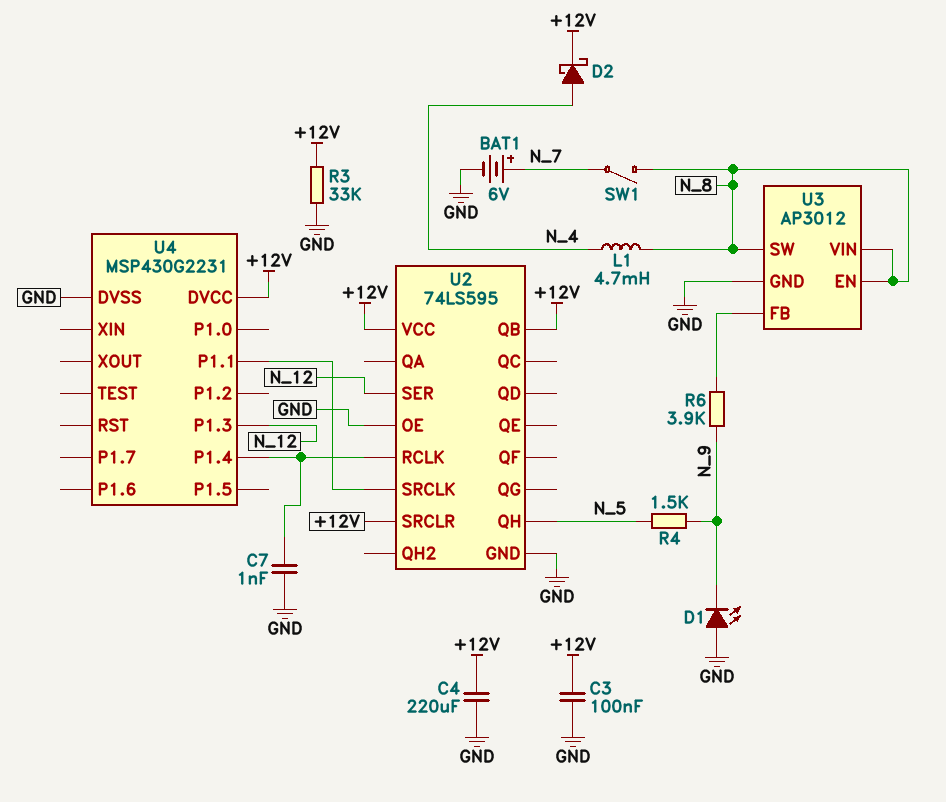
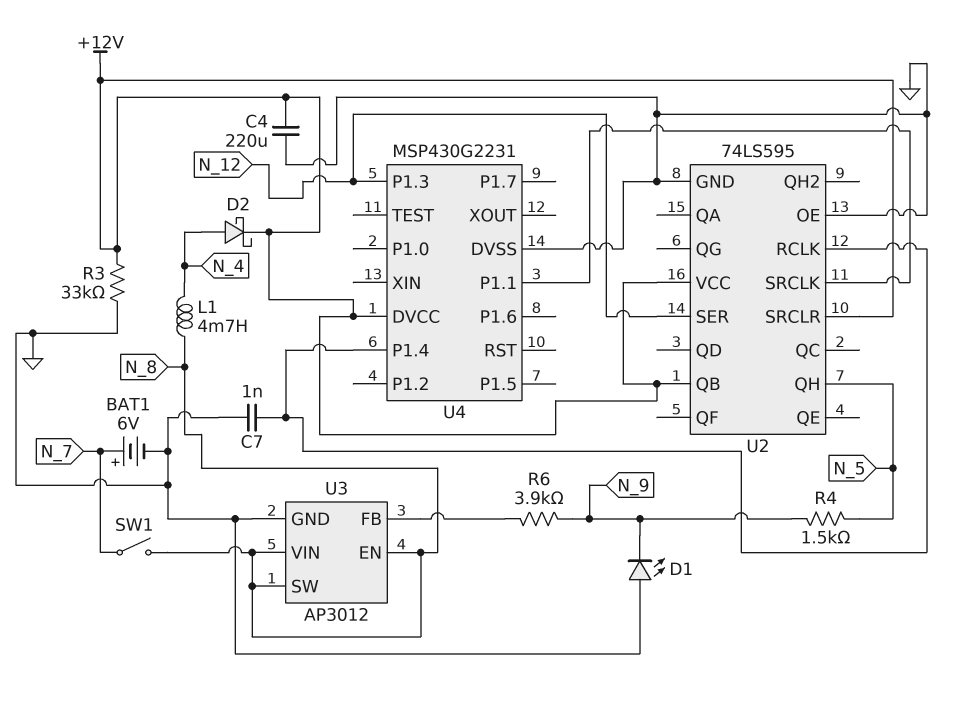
C3: 100nF (+12V, GND) -> none

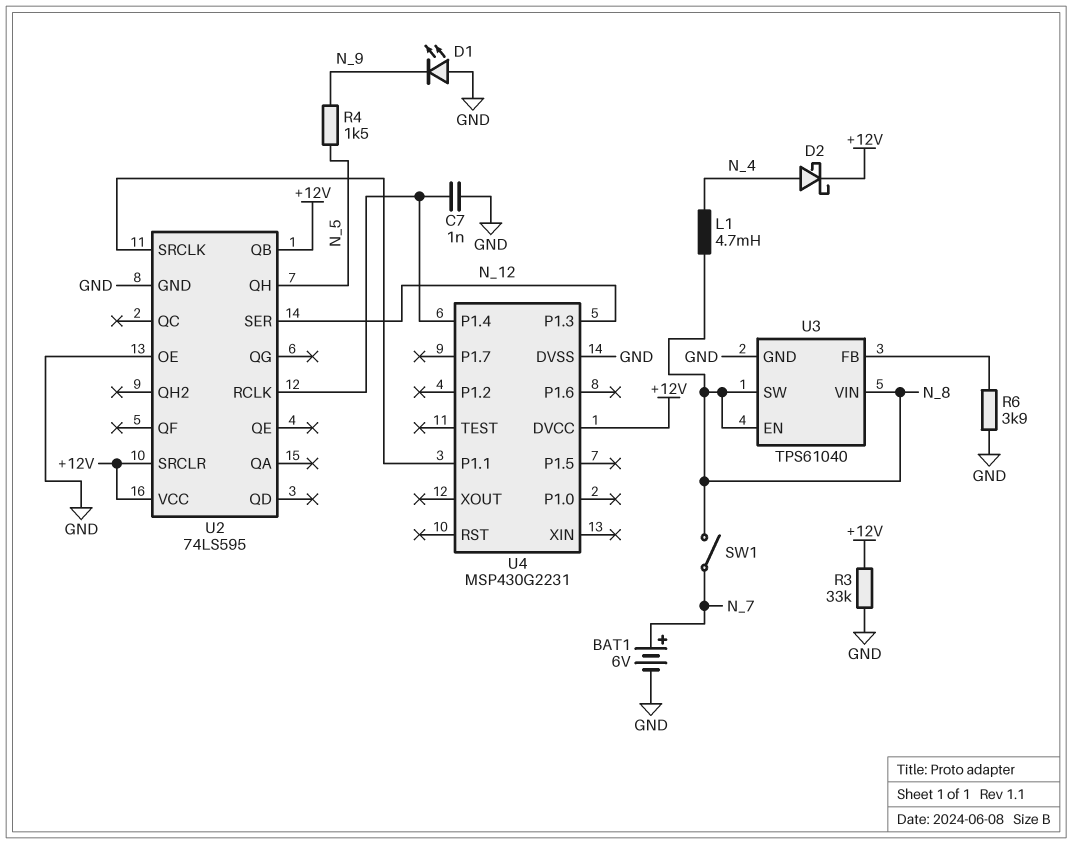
C4: 220uF (+12V, GND) -> none
R6: 3.9k (N_9, U3/FB) -> 3.9k (GND, U3/FB)
U3: AP3012 -> TPS61040

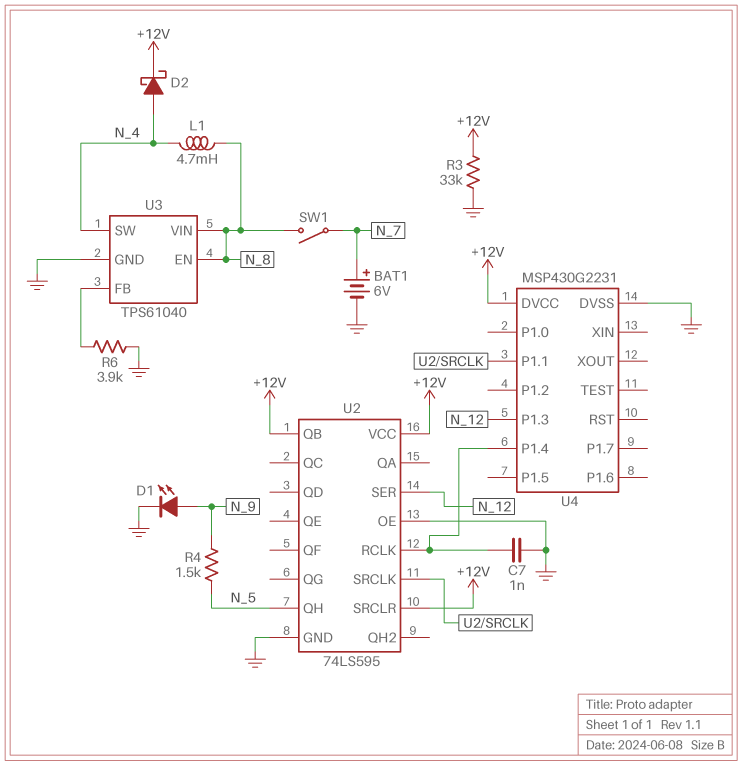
D1: LED (A GND, K N_9) -> LED (A N_9, K GND)
U3 pin SW: N_8 -> N_4

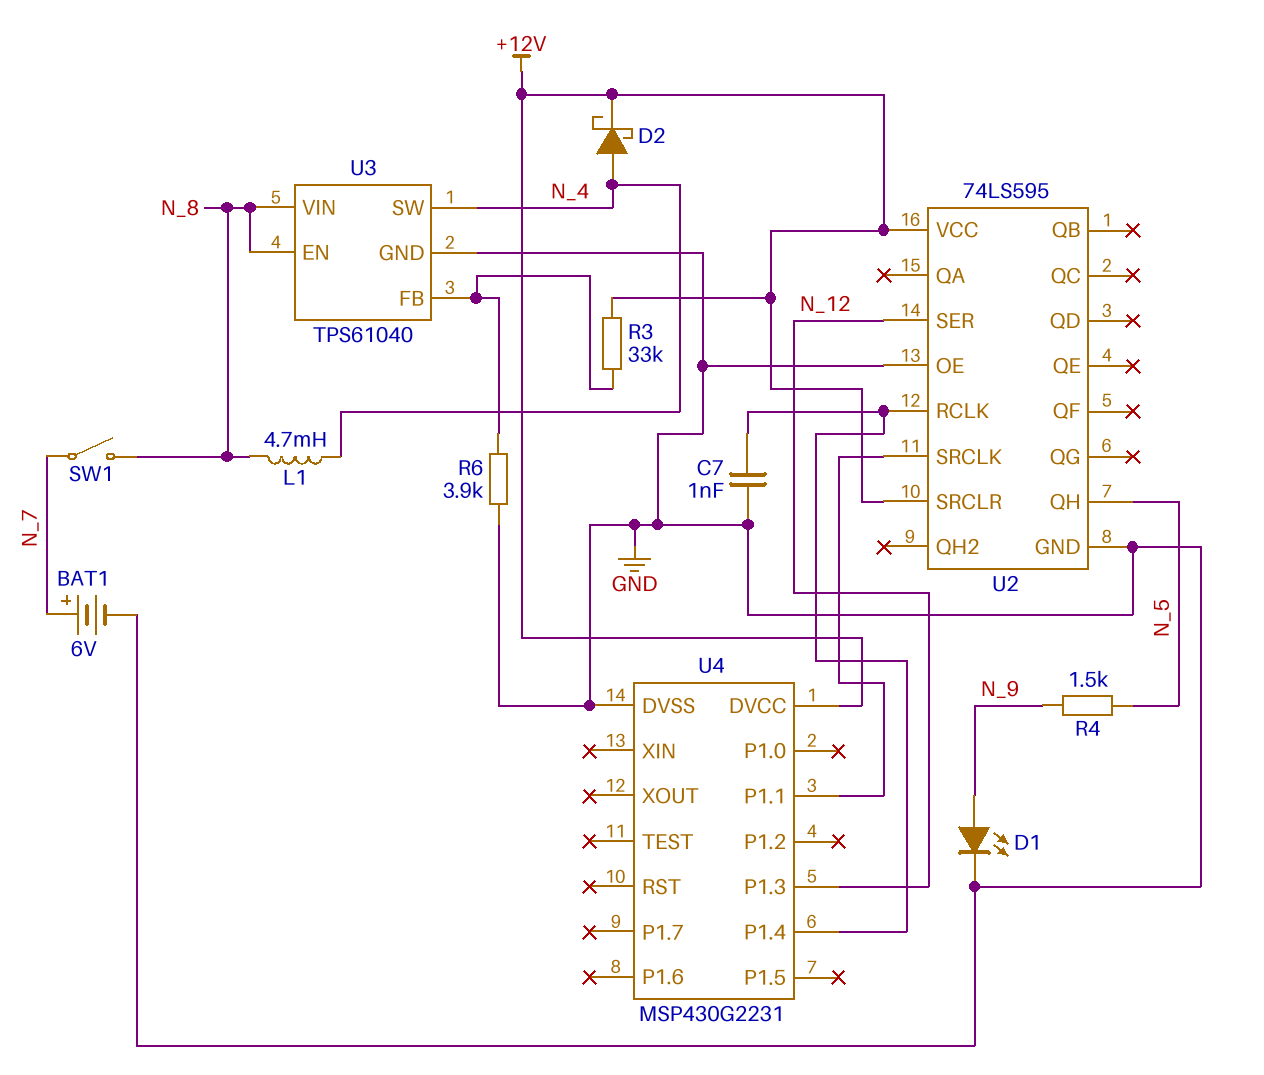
R3: 33k (+12V, GND) -> 33k (+12V, U3/FB)
U2 pin QB: +12V -> none

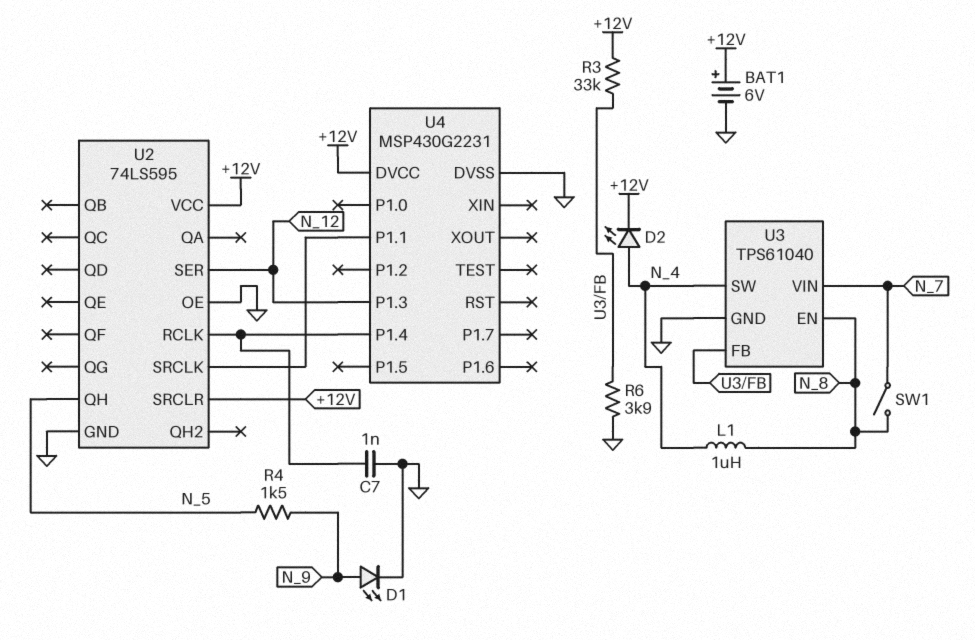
BAT1: 6V (plus N_7, minus GND) -> 6V (plus +12V, minus GND)
D2: schottky (A N_4, K +12V) -> LED (A N_4, K +12V)
L1: 4.7mH (N_4, N_8) -> 1uH (N_4, N_8)
U3 pin VIN: N_8 -> N_7

